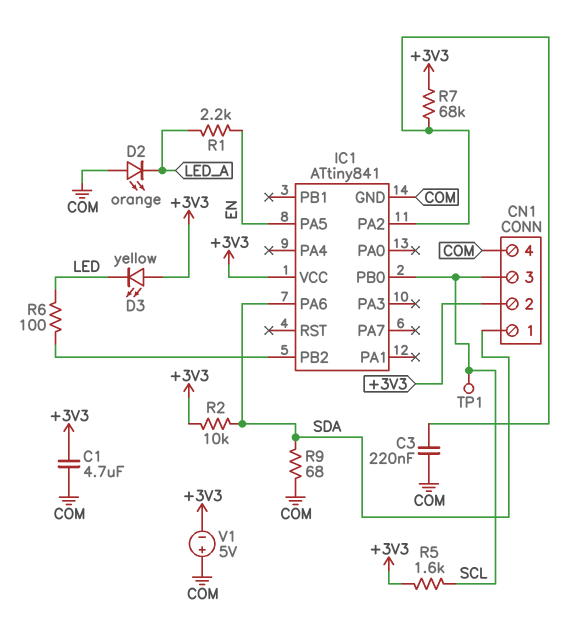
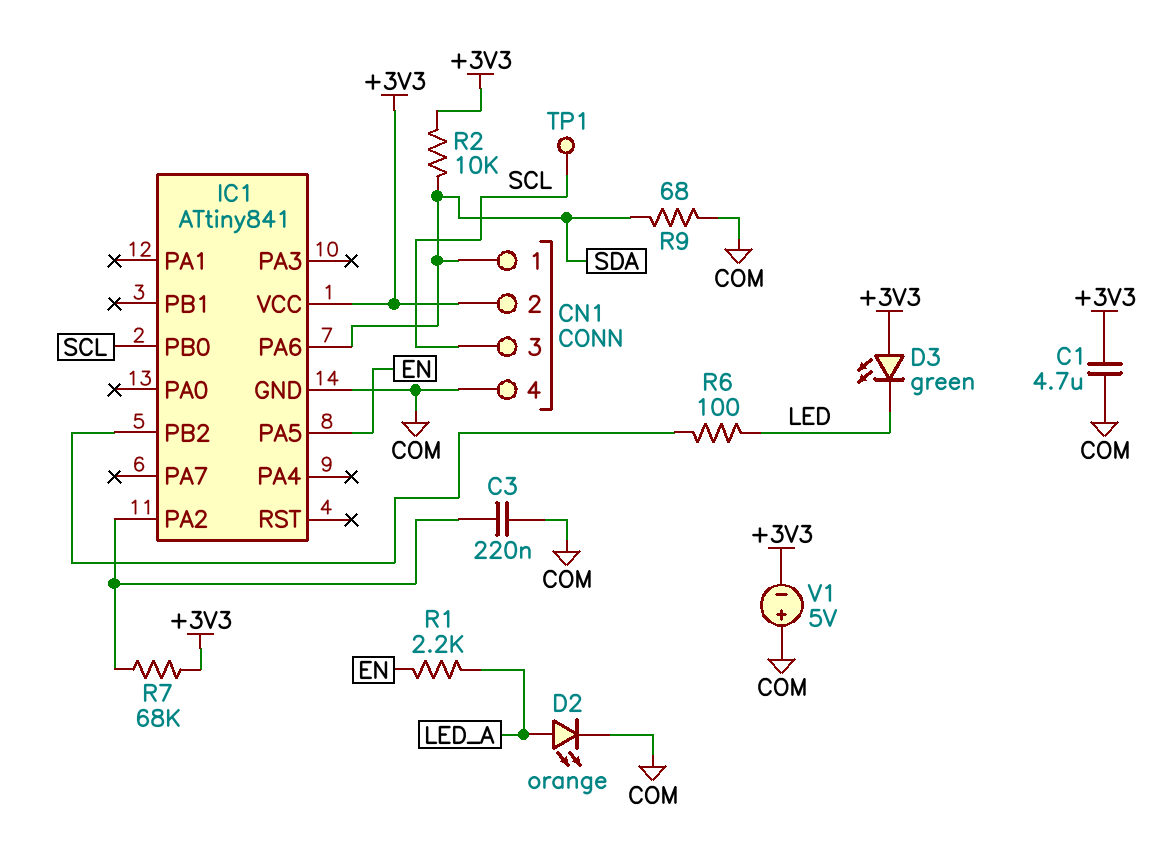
D2: LED orange (A COM, K LED_A) -> LED orange (A LED_A, K COM)
D3: LED yellow (A +3V3, K LED) -> LED green (A +3V3, K LED)
R5: 1.6k (+3V3, SCL) -> none

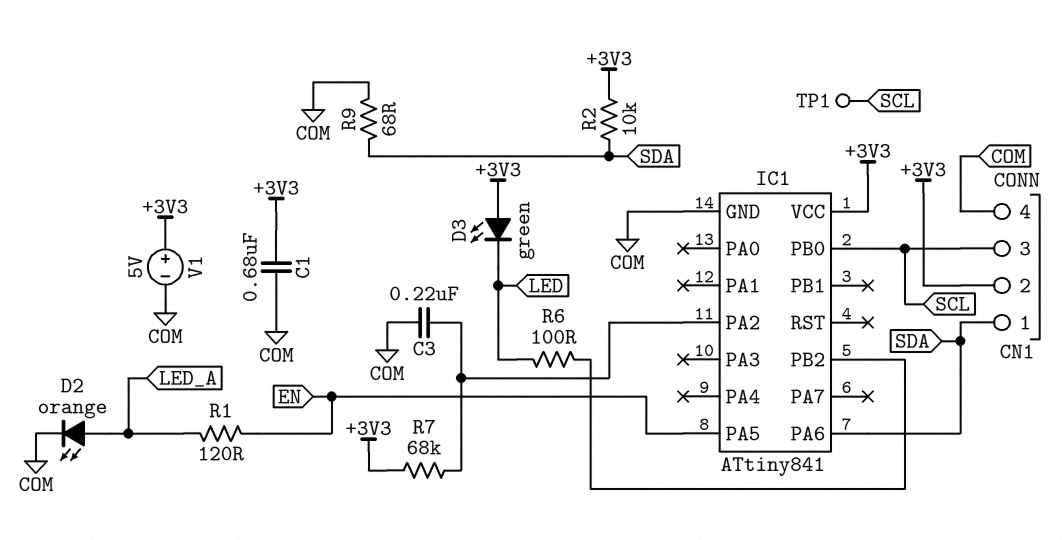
C1: 4.7uF (+3V3, COM) -> 680nF (+3V3, COM)
R1: 2.2k (EN, LED_A) -> 120 (EN, LED_A)
V1: 5V (plus COM, minus +3V3) -> 5V (plus +3V3, minus COM)

